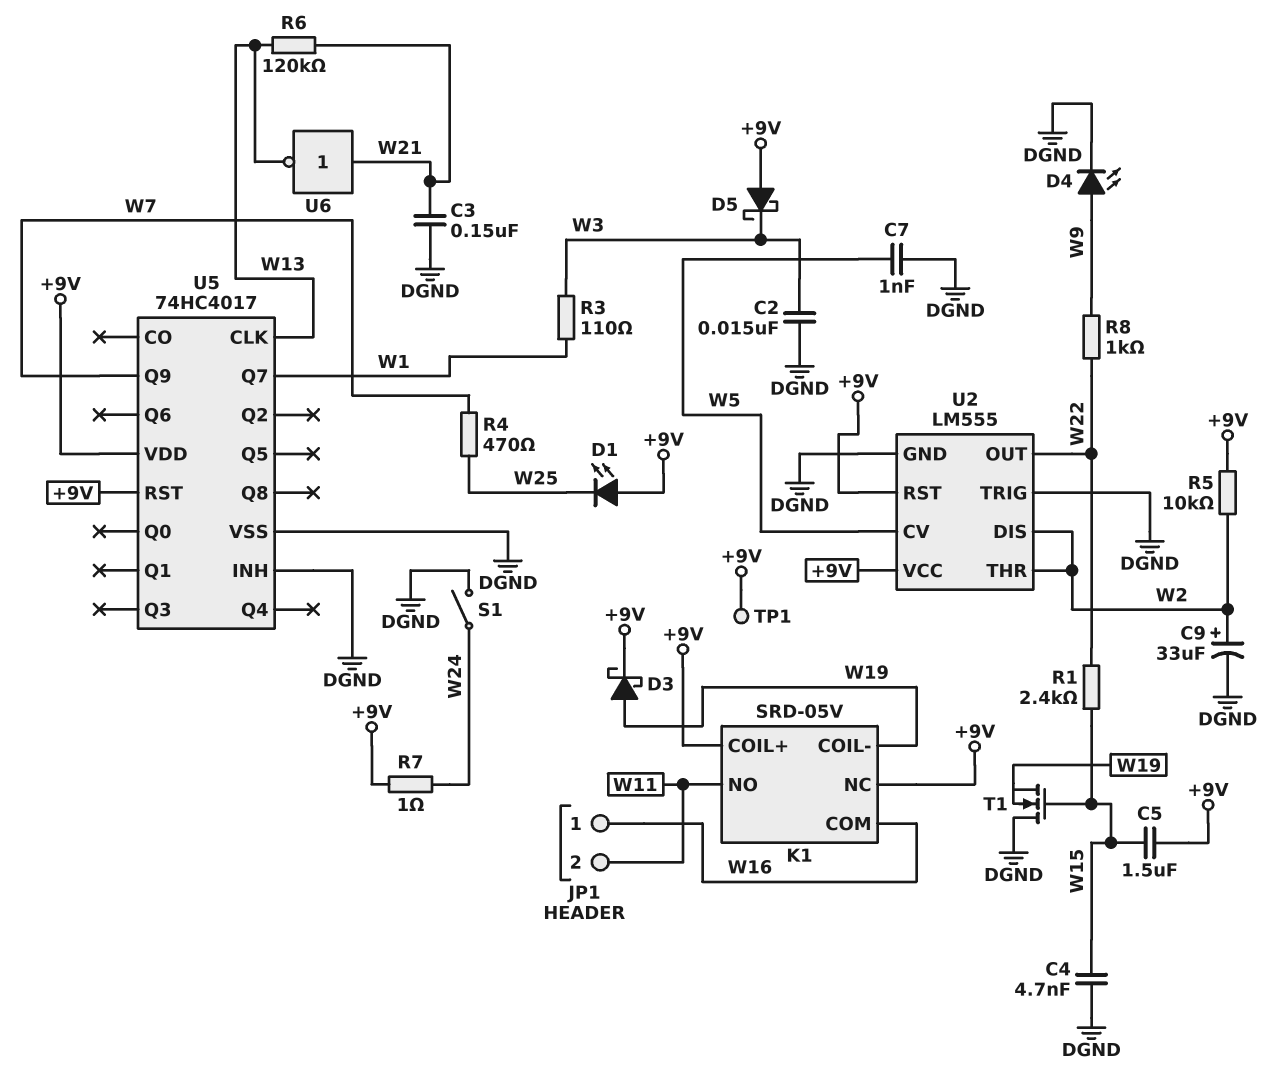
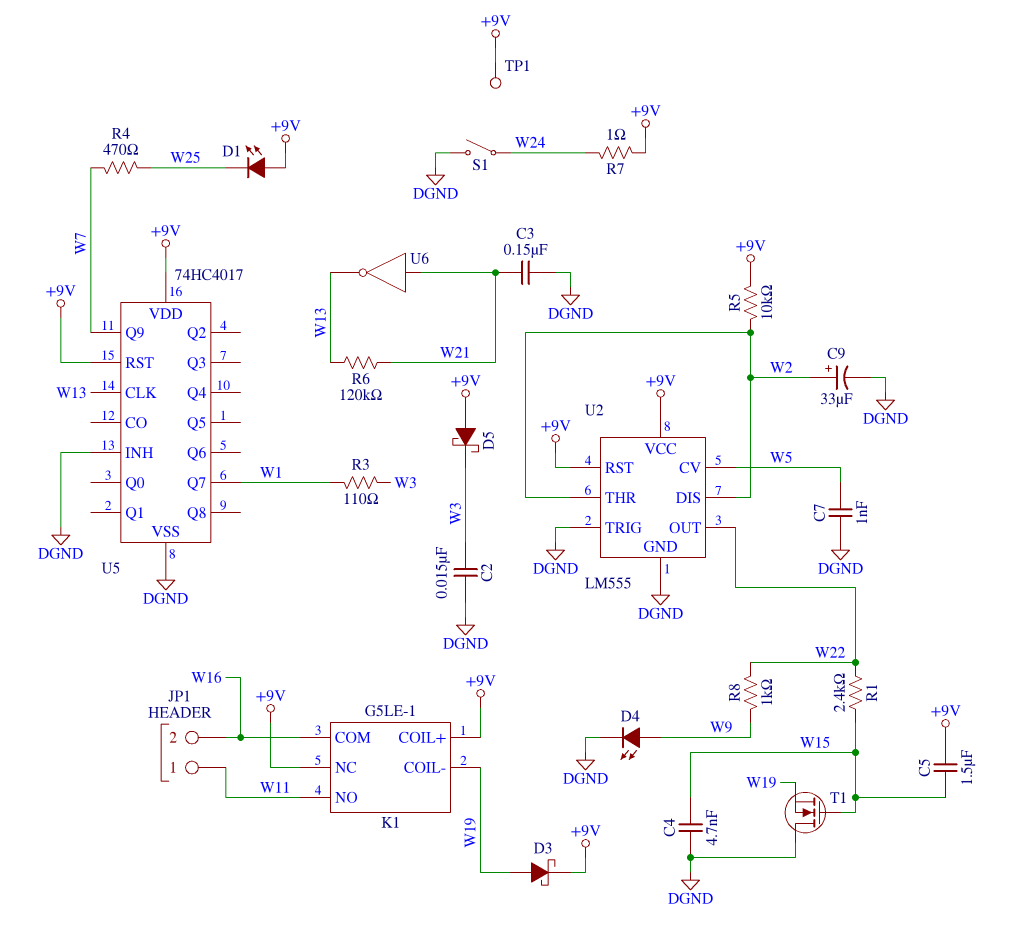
JP1 pin 1: W16 -> W11
JP1 pin 2: W11 -> W16
K1: SRD-05V -> G5LE-1

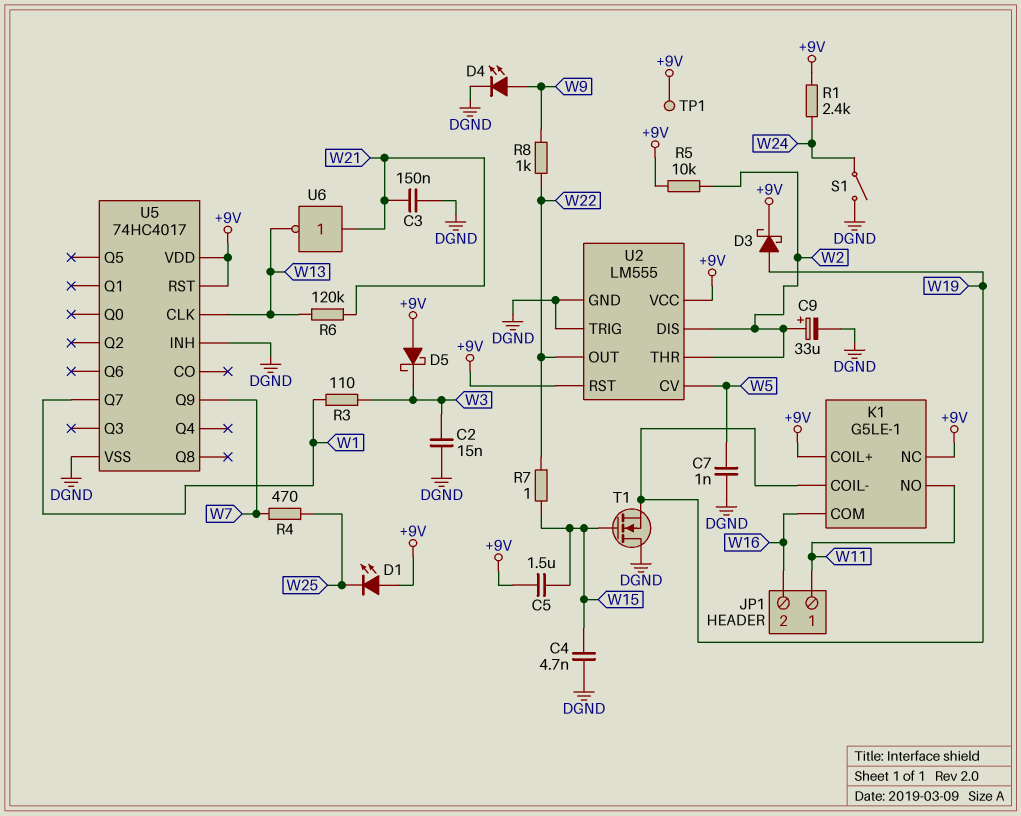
R1: 2.4k (W15, W22) -> 2.4k (+9V, W24)
R7: 1 (+9V, W24) -> 1 (W15, W22)

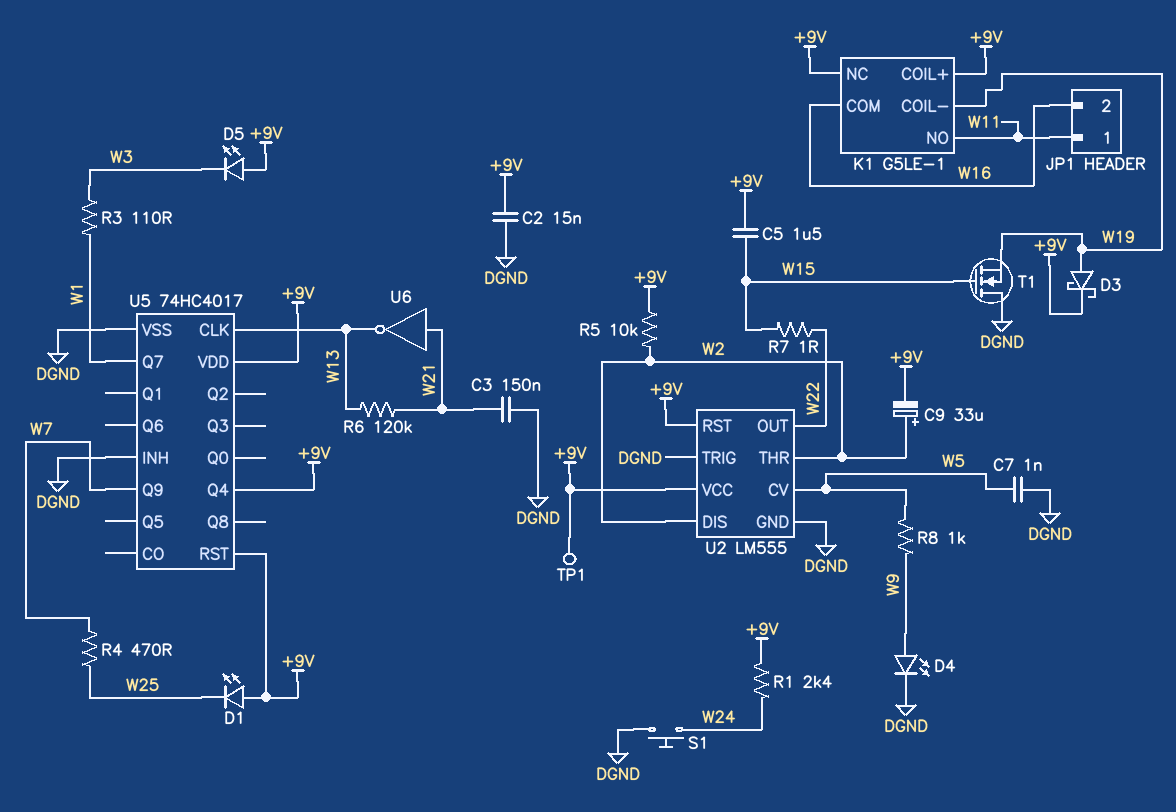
C2: 15nF (DGND, W3) -> 15nF (+9V, DGND)
C4: 4.7nF (DGND, W15) -> none
C9: 33uF (plus W2, minus DGND) -> 33uF (plus W2, minus +9V)
D5: schottky (A +9V, K W3) -> LED (A +9V, K W3)
R8: 1k (W9, W22) -> 1k (W5, W9)
S1: switch (DGND, W24) -> button (DGND, W24)
U5 pin Q4: none -> +9V

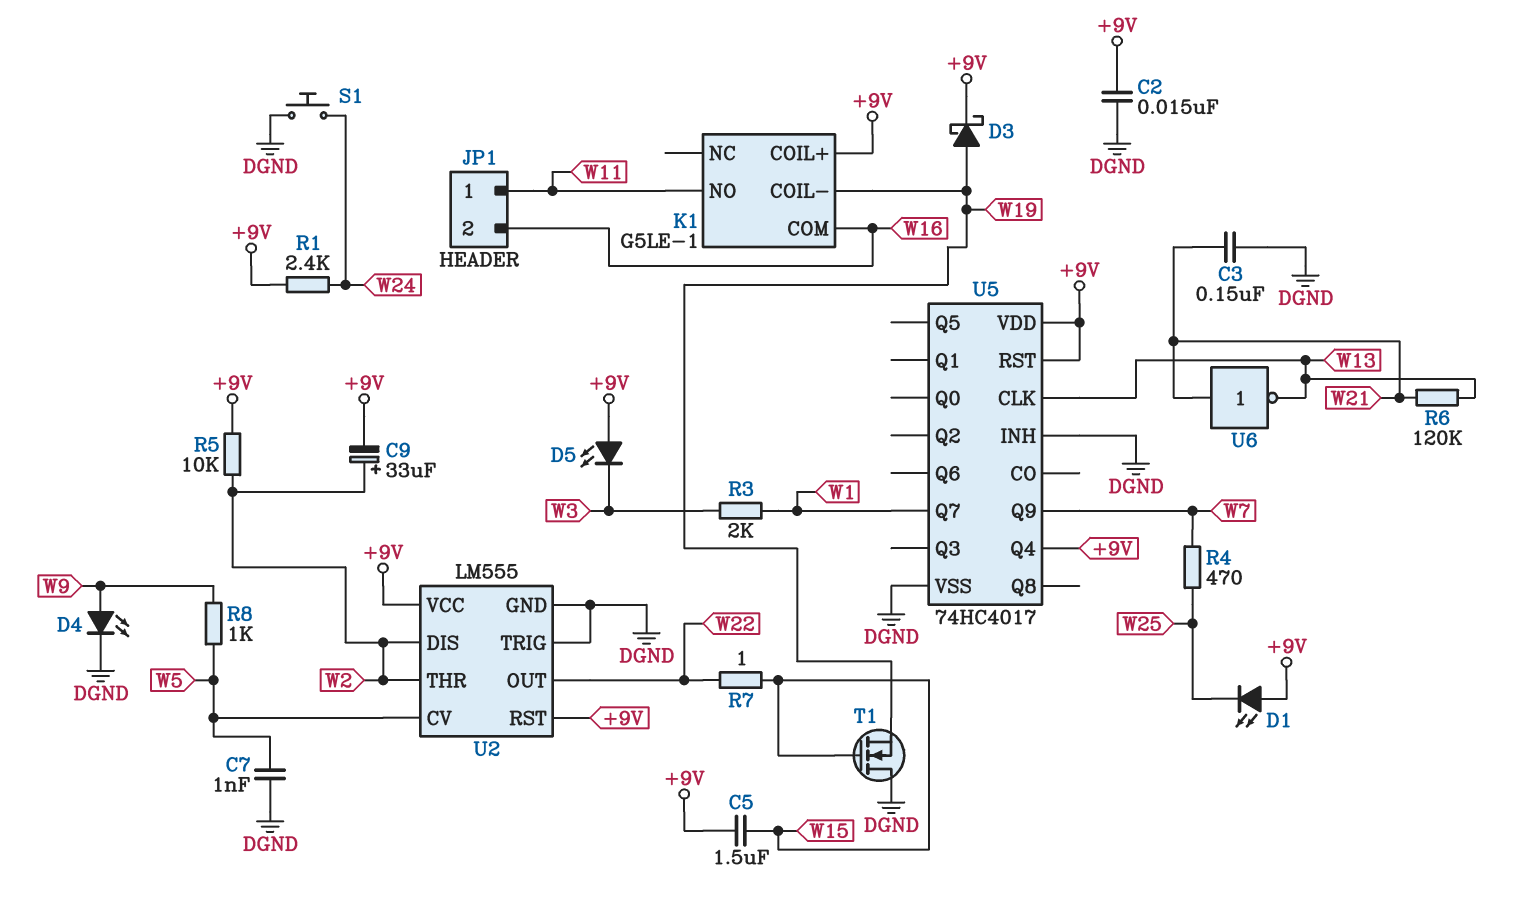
K1 pin NC: +9V -> none
R3: 110 (W1, W3) -> 2k (W1, W3)
TP1: test point (+9V) -> none

